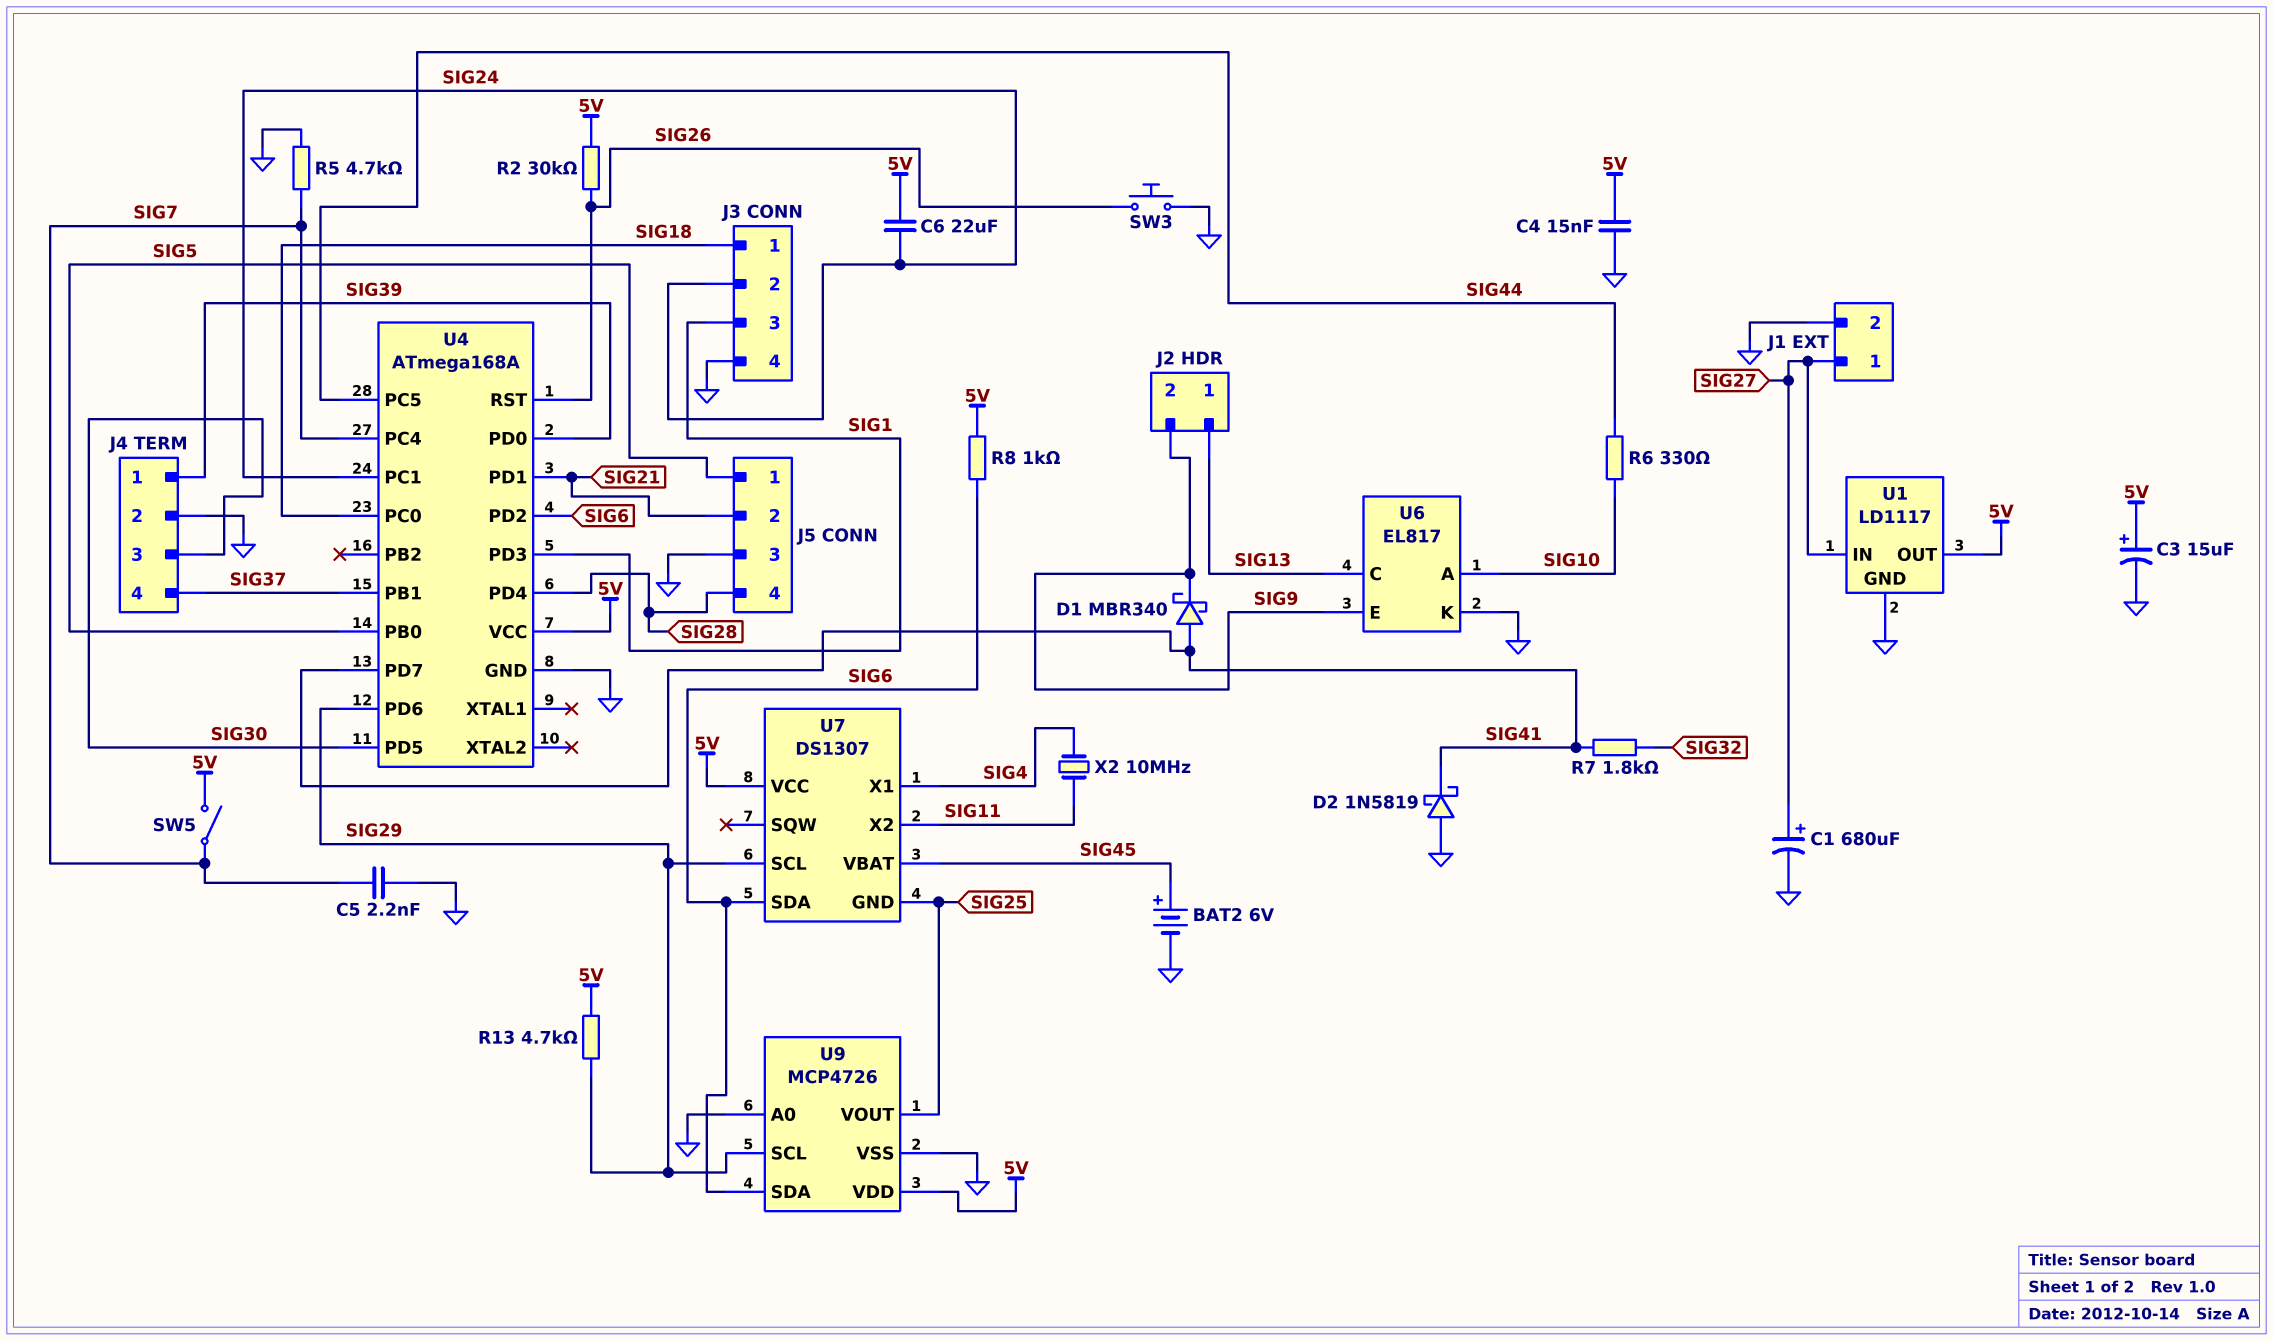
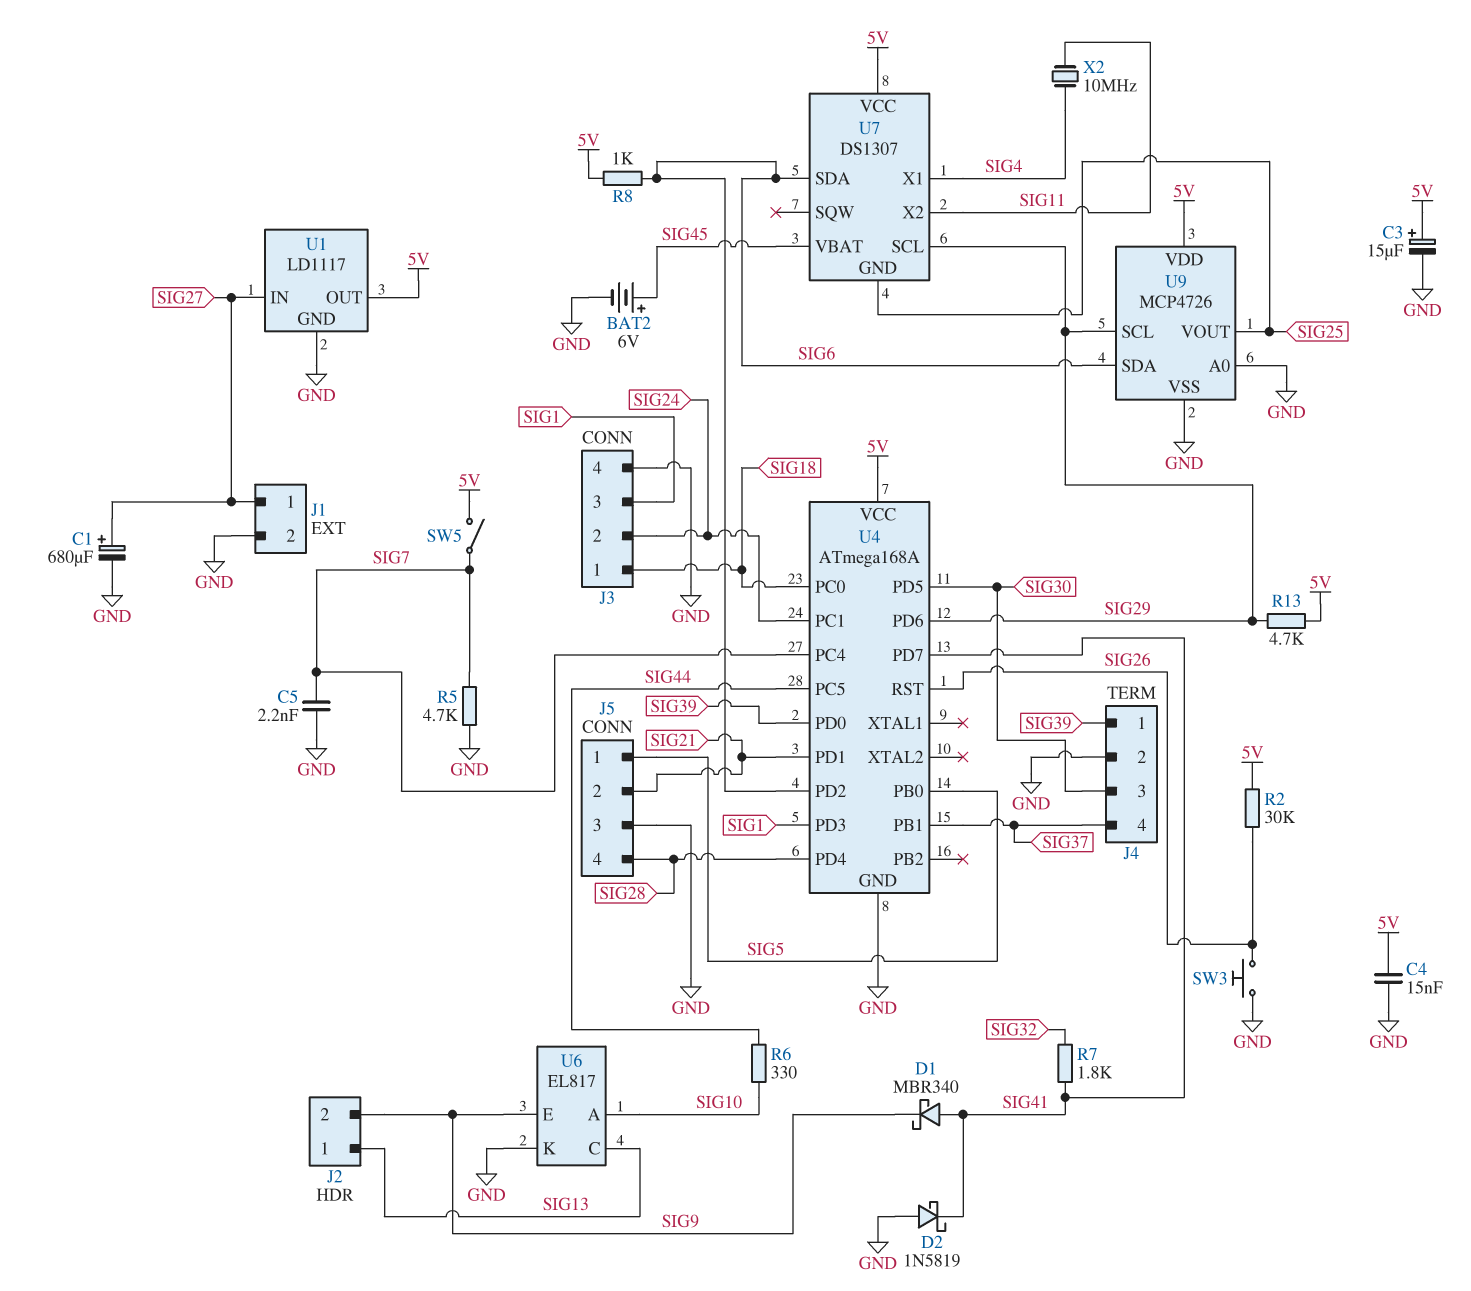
C6: 22uF (5V, SIG24) -> none

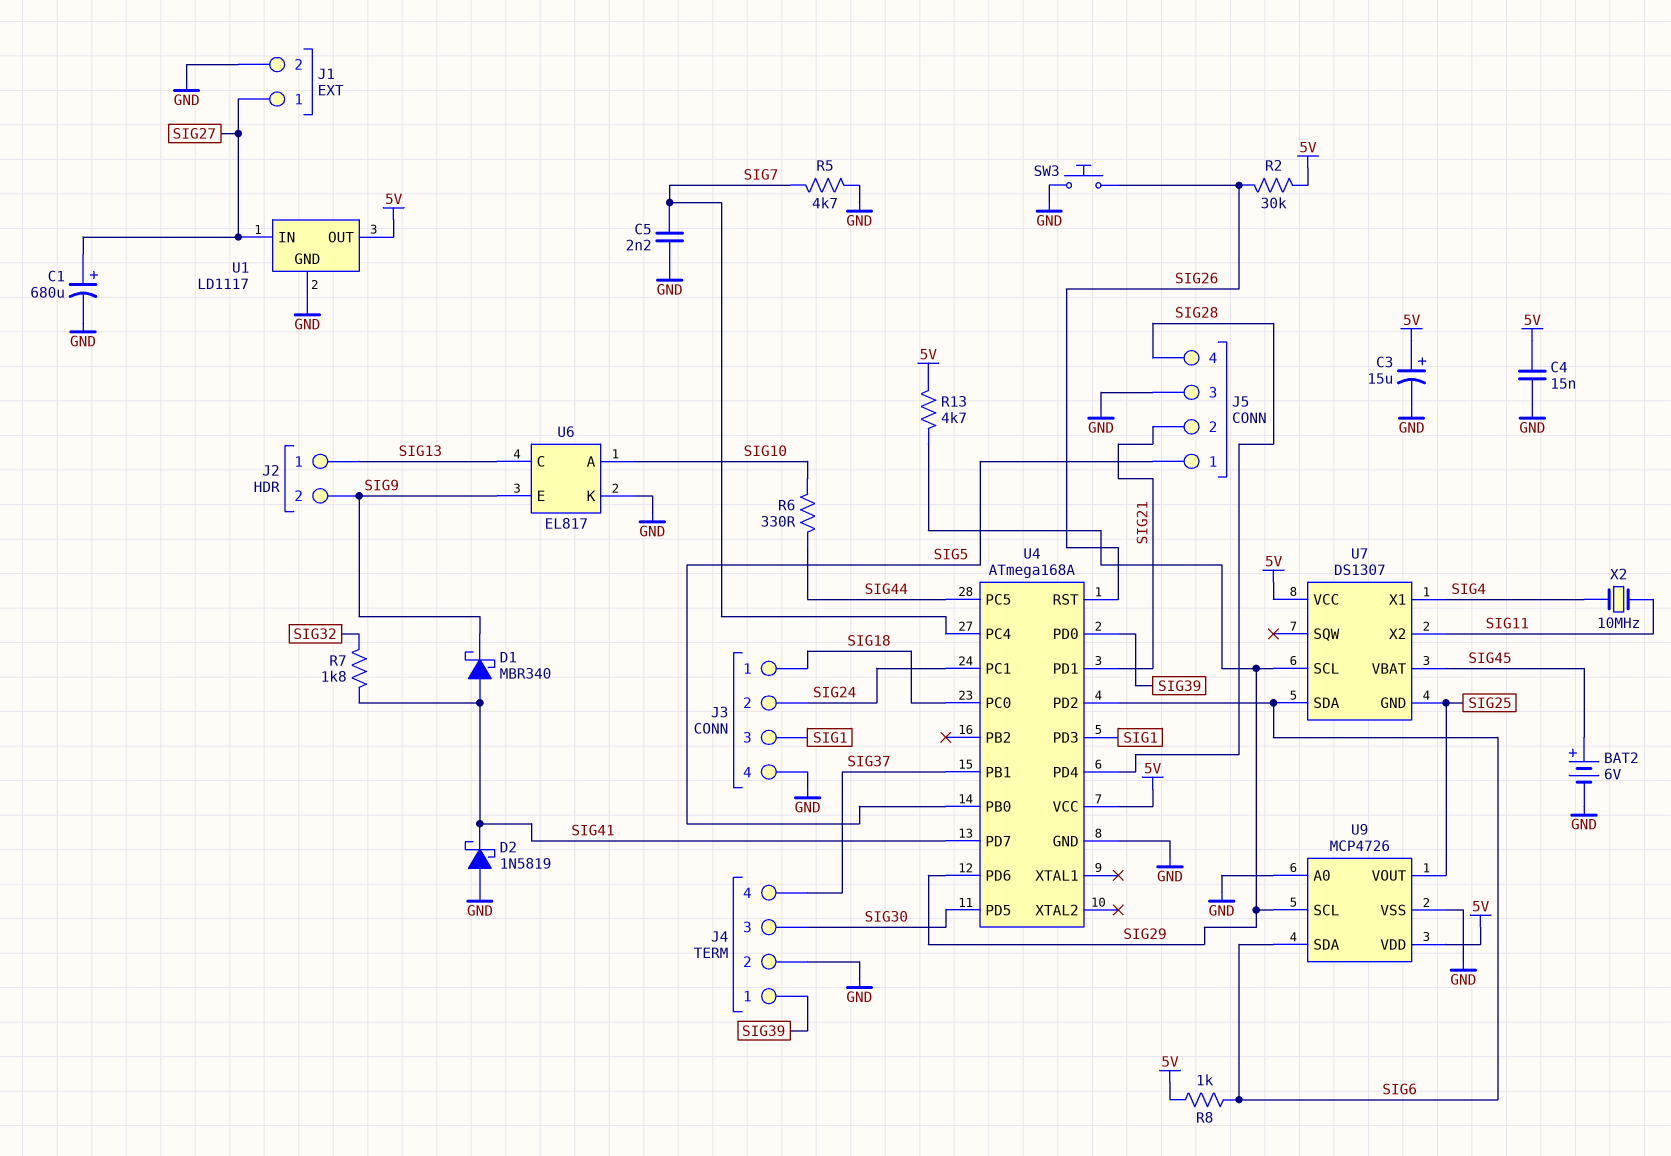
SW5: switch (5V, SIG7) -> none

